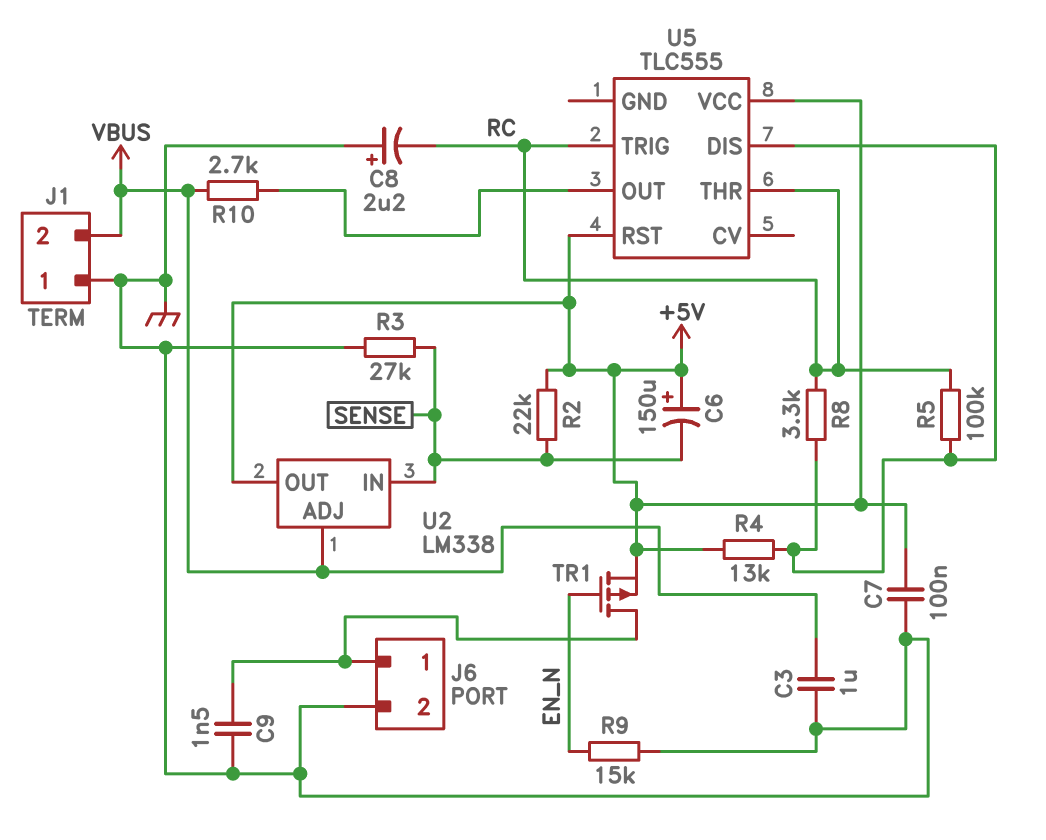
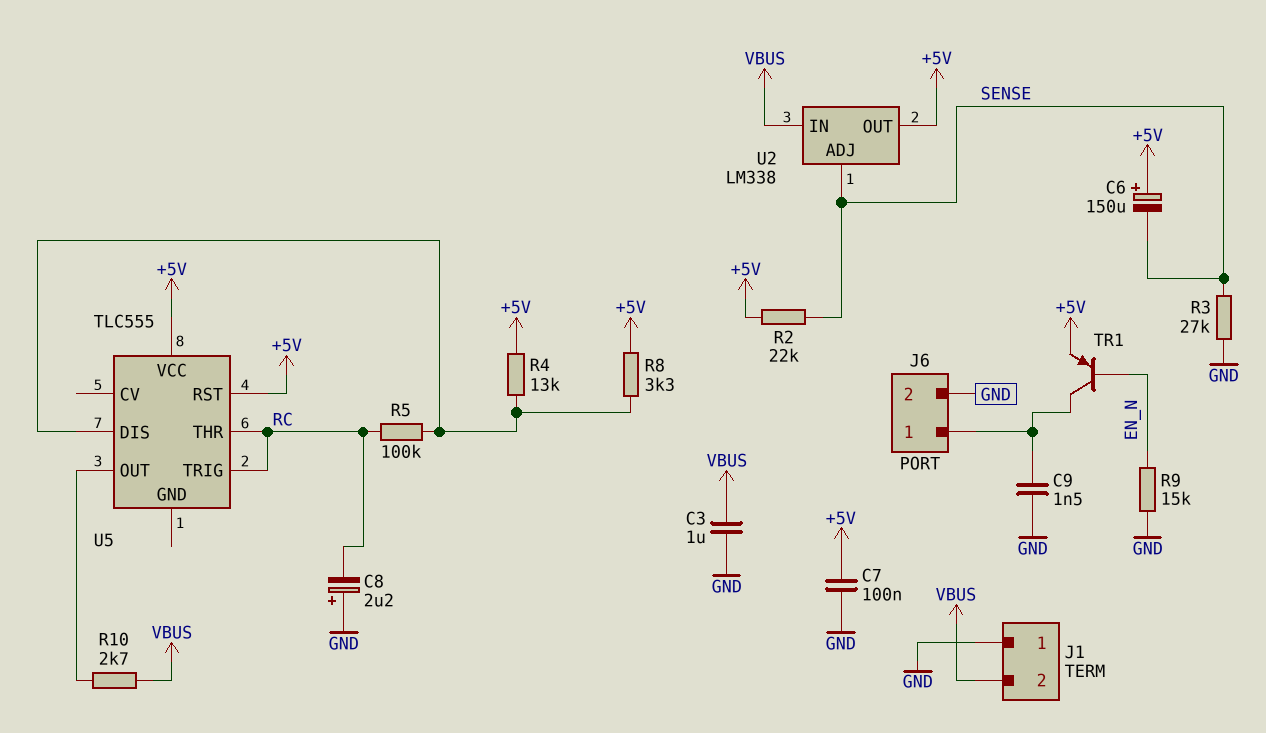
R8: 3.3k (RC, U5/DIS) -> 3.3k (+5V, U5/DIS)
TR1: PMOS (G EN_N, D J6/1, S +5V) -> PNP (B EN_N, C J6/1, E +5V)
U2 pin ADJ: VBUS -> SENSE
U2 pin IN: SENSE -> VBUS

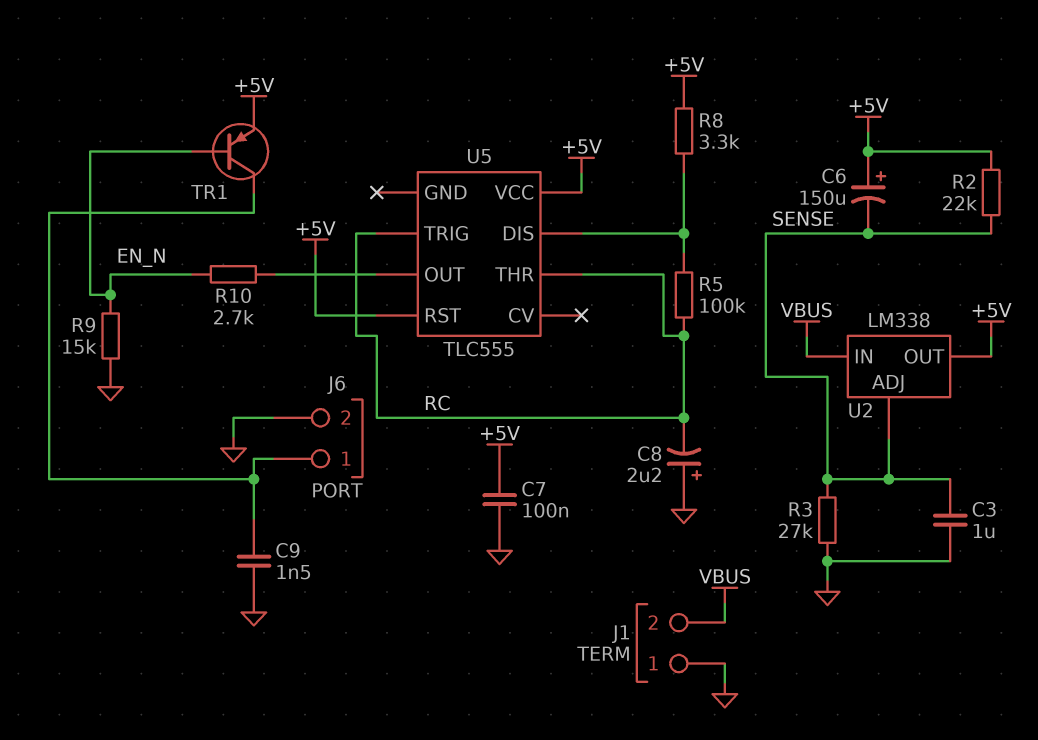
C3: 1uF (GND, VBUS) -> 1uF (GND, SENSE)
R4: 13k (+5V, U5/DIS) -> none
R10: 2.7k (U5/OUT, VBUS) -> 2.7k (EN_N, U5/OUT)

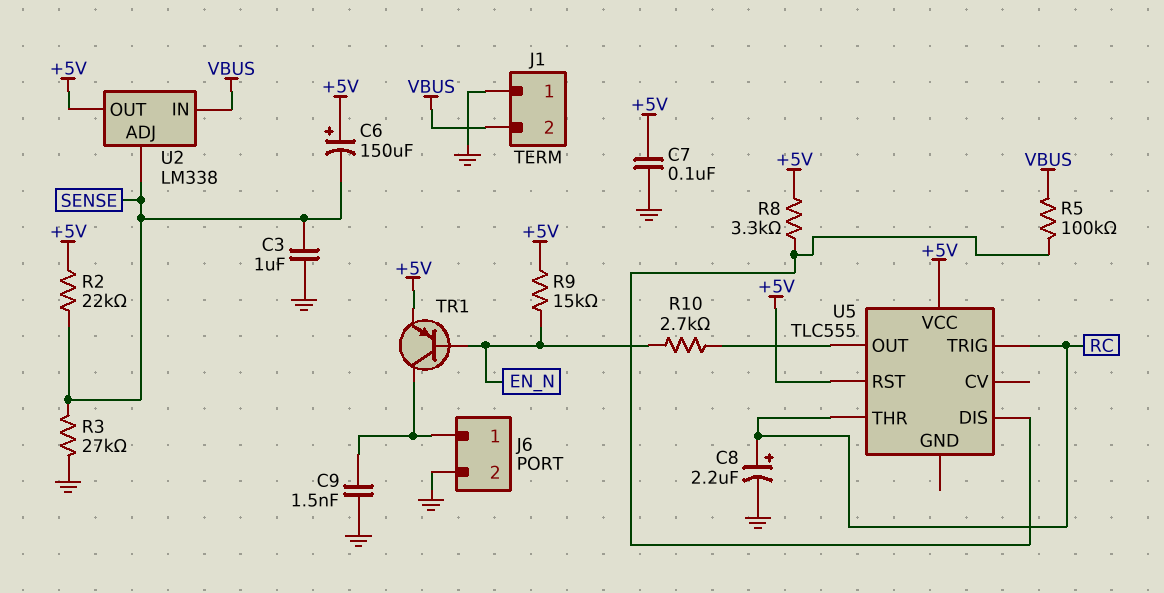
C8: 2.2uF (plus GND, minus RC) -> 2.2uF (plus RC, minus GND)
R5: 100k (RC, U5/DIS) -> 100k (U5/DIS, VBUS)
R9: 15k (EN_N, GND) -> 15k (+5V, EN_N)

